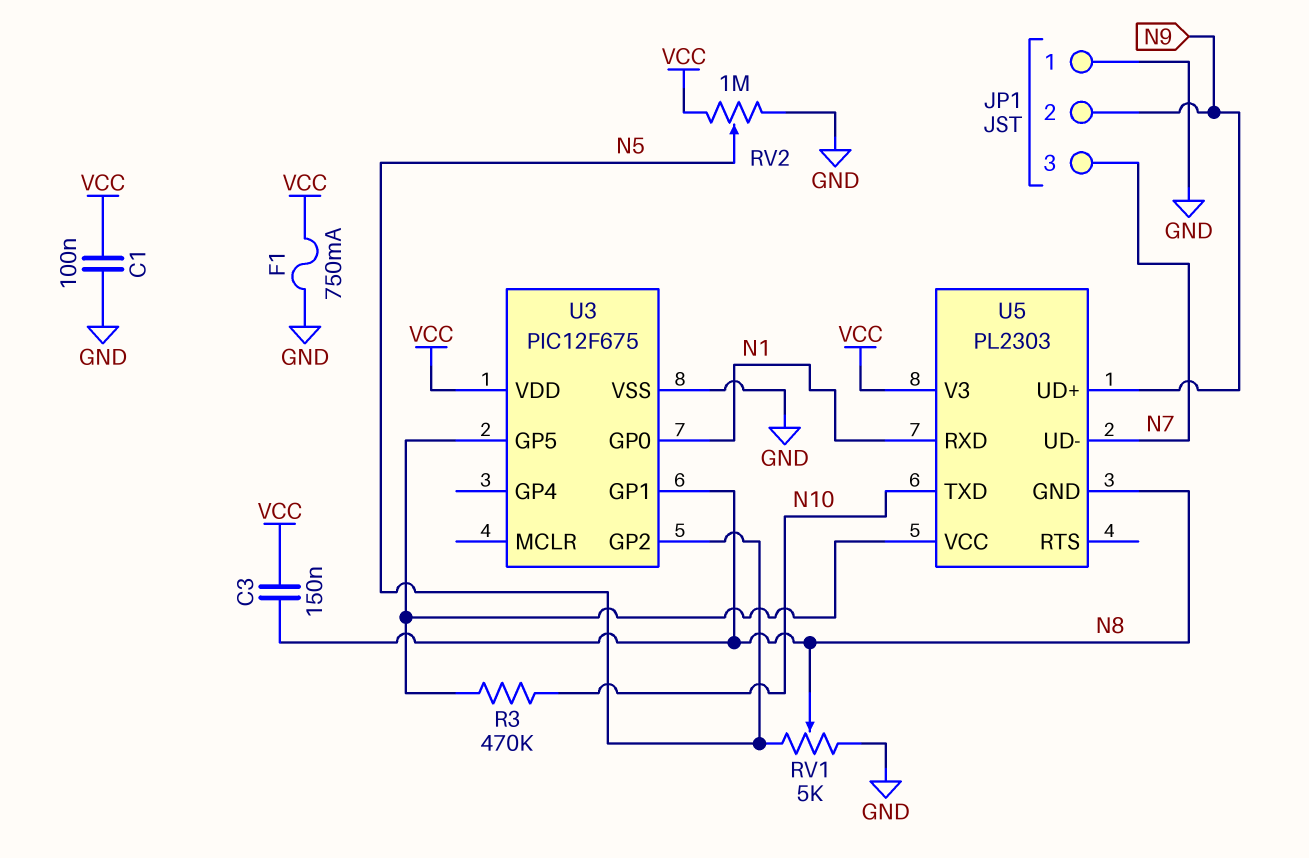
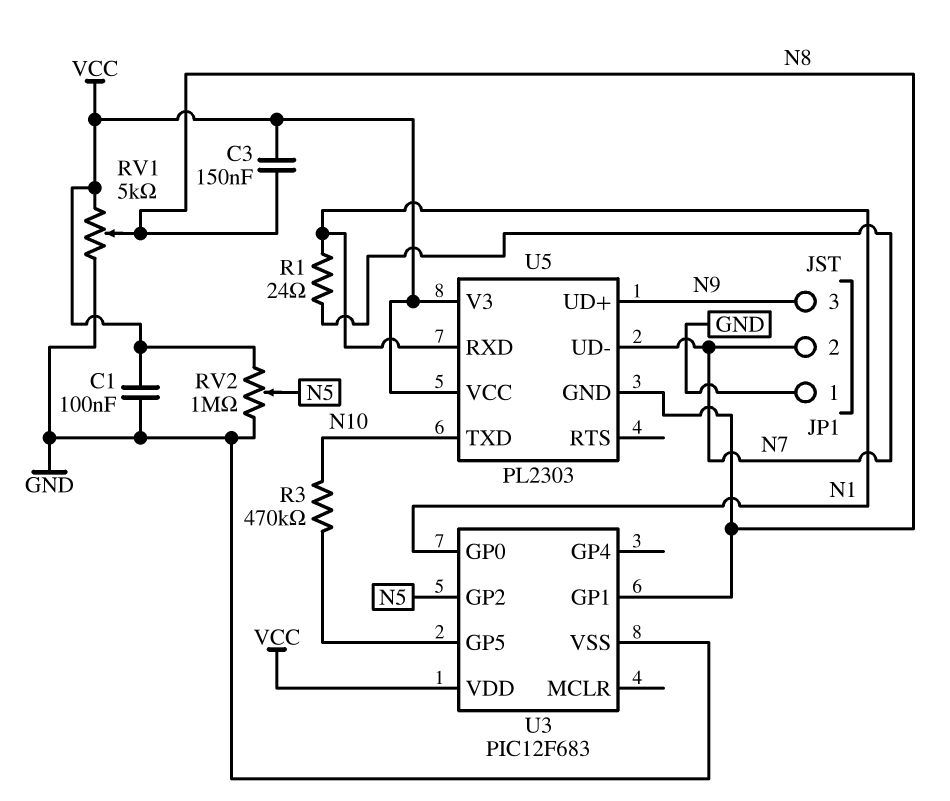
F1: 750mA (GND, VCC) -> none
JP1 pin 2: N9 -> N7
JP1 pin 3: N7 -> N9
R1: none -> 24 (N1, N7)
RV1: 5k (GND, N5, wiper N8) -> 5k (GND, VCC, wiper N8)
U3: PIC12F675 -> PIC12F683
U5 pin VCC: U3/GP5 -> VCC

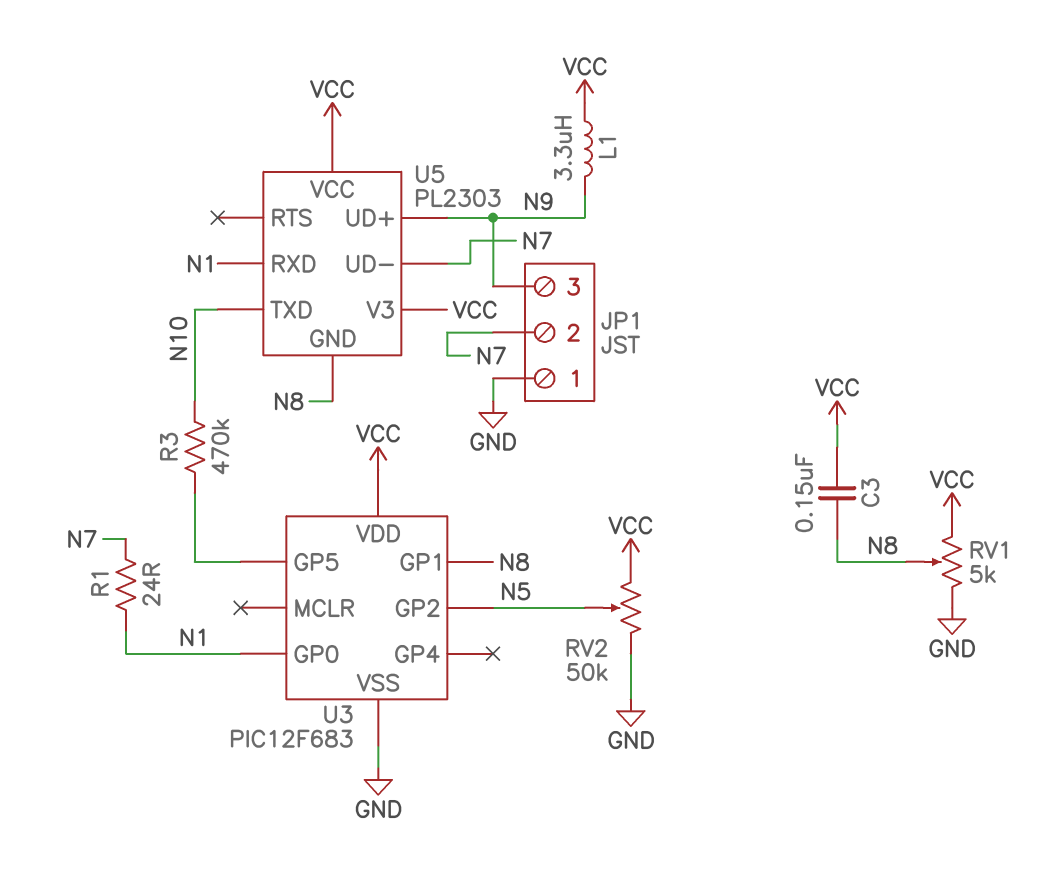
C1: 100nF (GND, VCC) -> none
L1: none -> 3.3uH (N9, VCC)
RV2: 1M (GND, VCC, wiper N5) -> 50k (GND, VCC, wiper N5)

